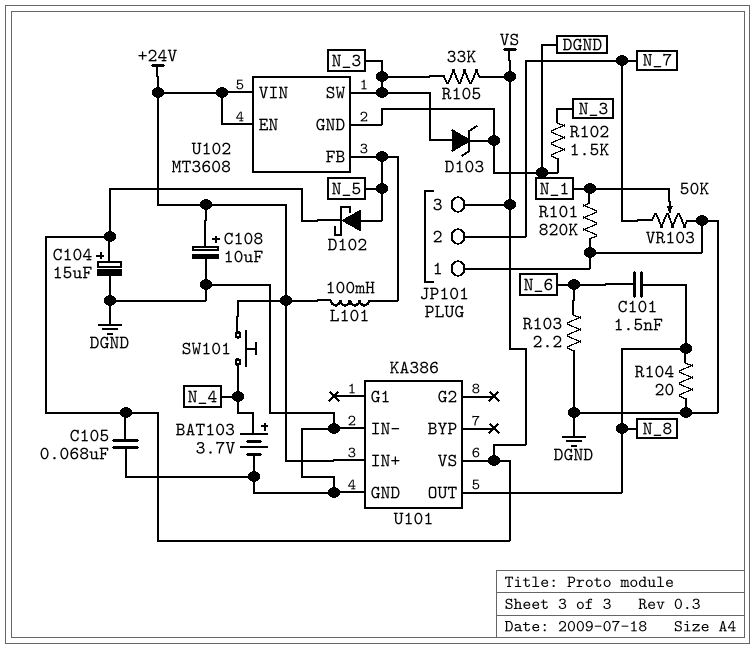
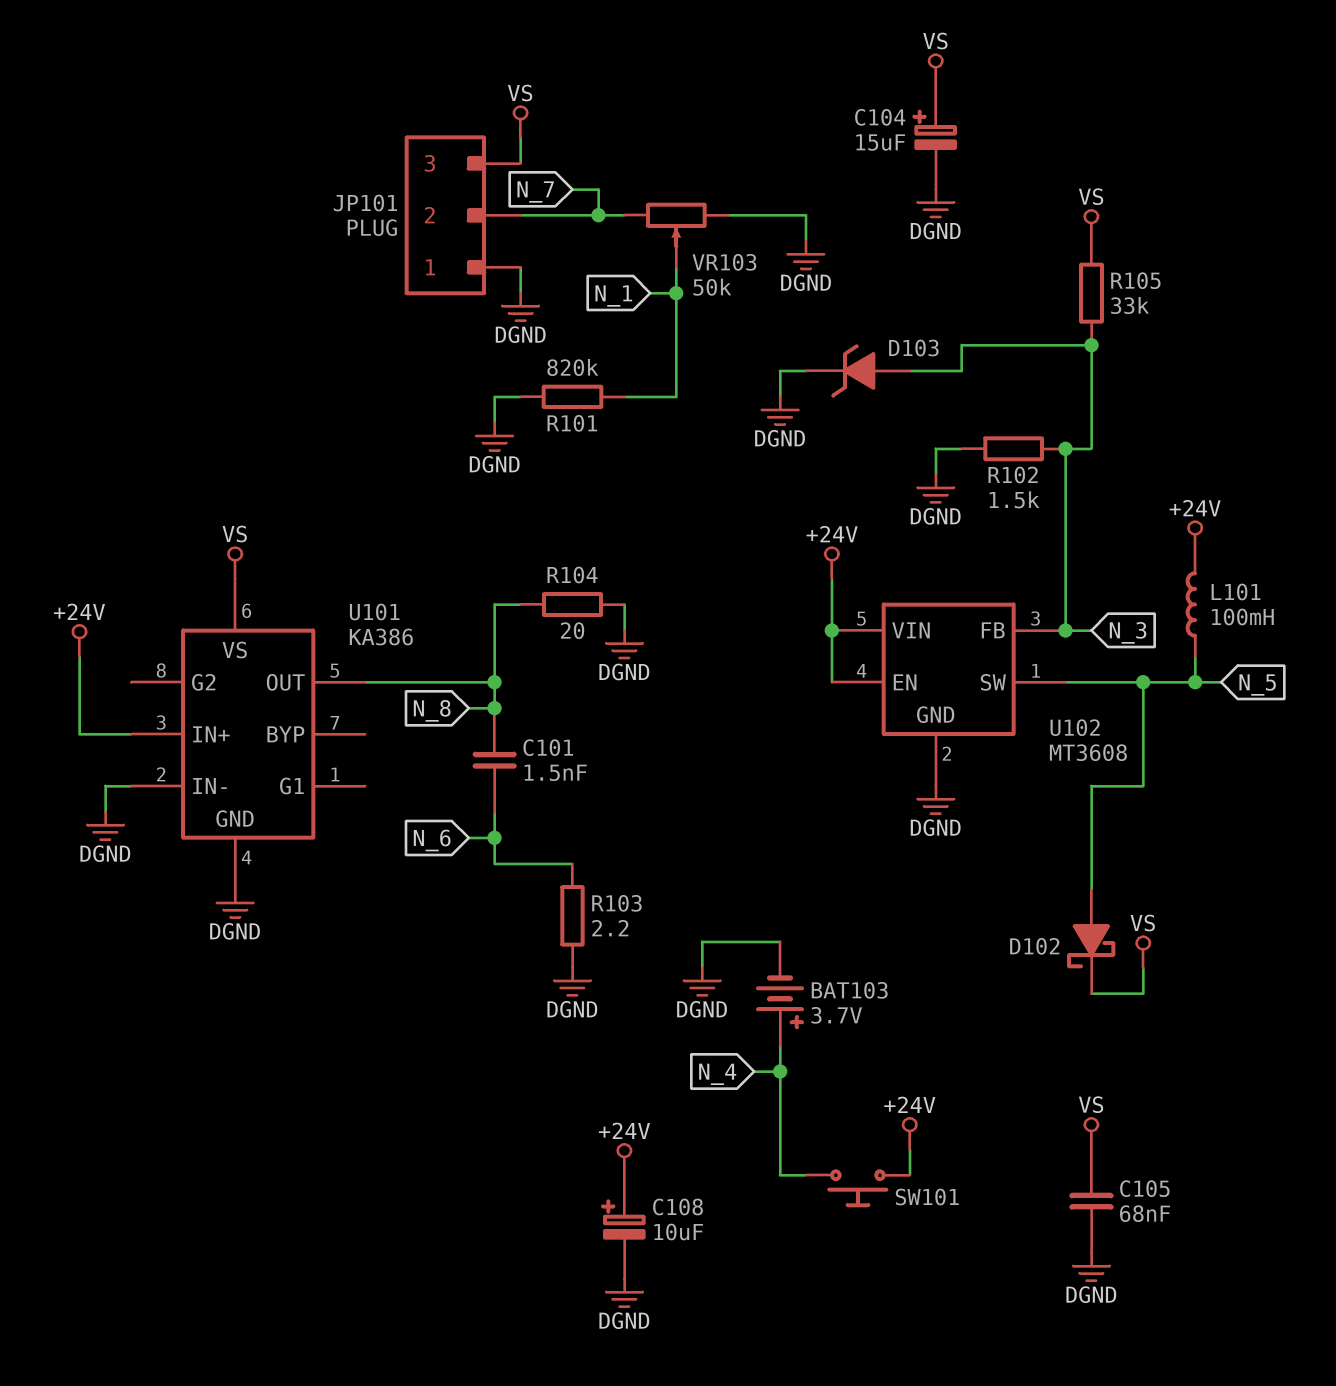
U102 pin FB: N_5 -> N_3
U102 pin SW: N_3 -> N_5

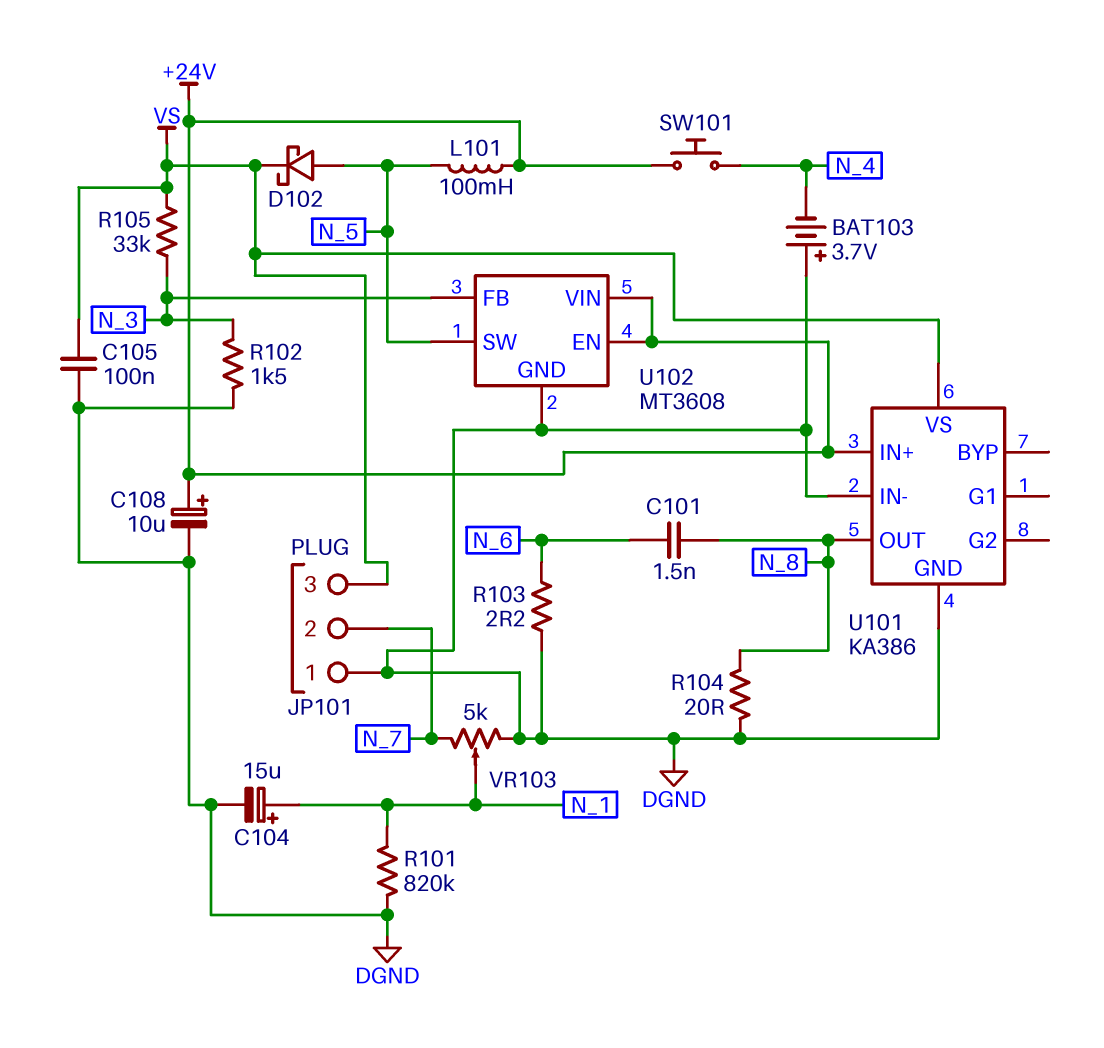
BAT103: 3.7V (plus N_4, minus DGND) -> 3.7V (plus DGND, minus N_4)
C104: 15uF (plus VS, minus DGND) -> 15uF (plus N_1, minus DGND)
C105: 68nF (DGND, VS) -> 100nF (DGND, VS)
D103: zener (A N_3, K DGND) -> none
VR103: 50k (DGND, N_7, wiper N_1) -> 5k (DGND, N_7, wiper N_1)

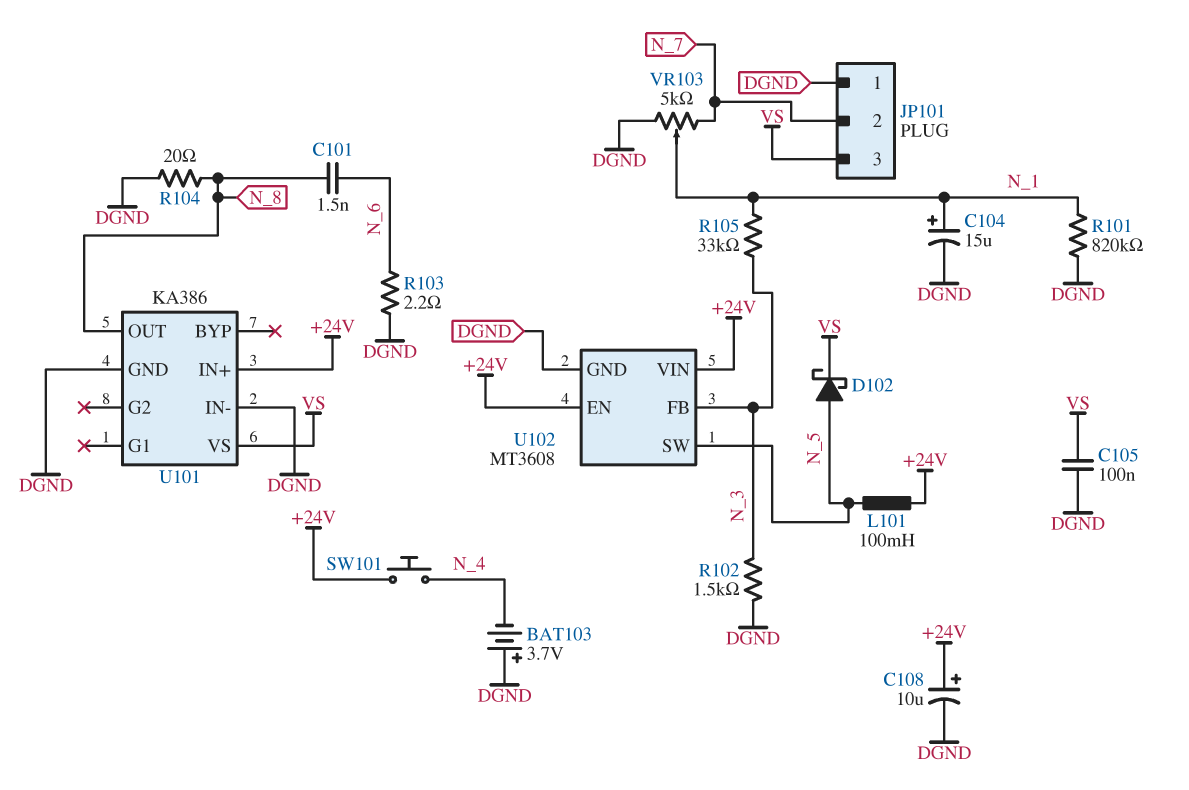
R105: 33k (N_3, VS) -> 33k (N_1, N_3)

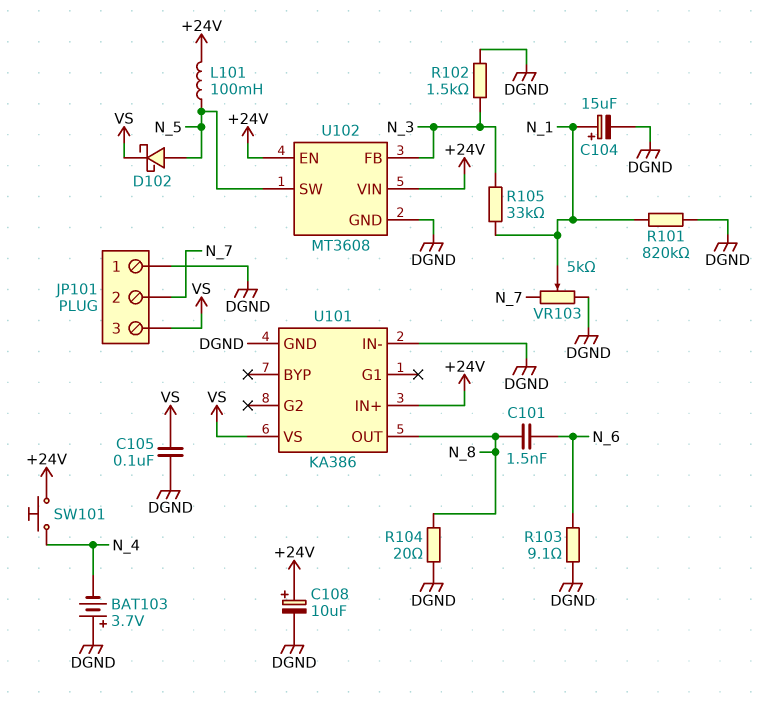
R103: 2.2 (DGND, N_6) -> 9.1 (DGND, N_6)

